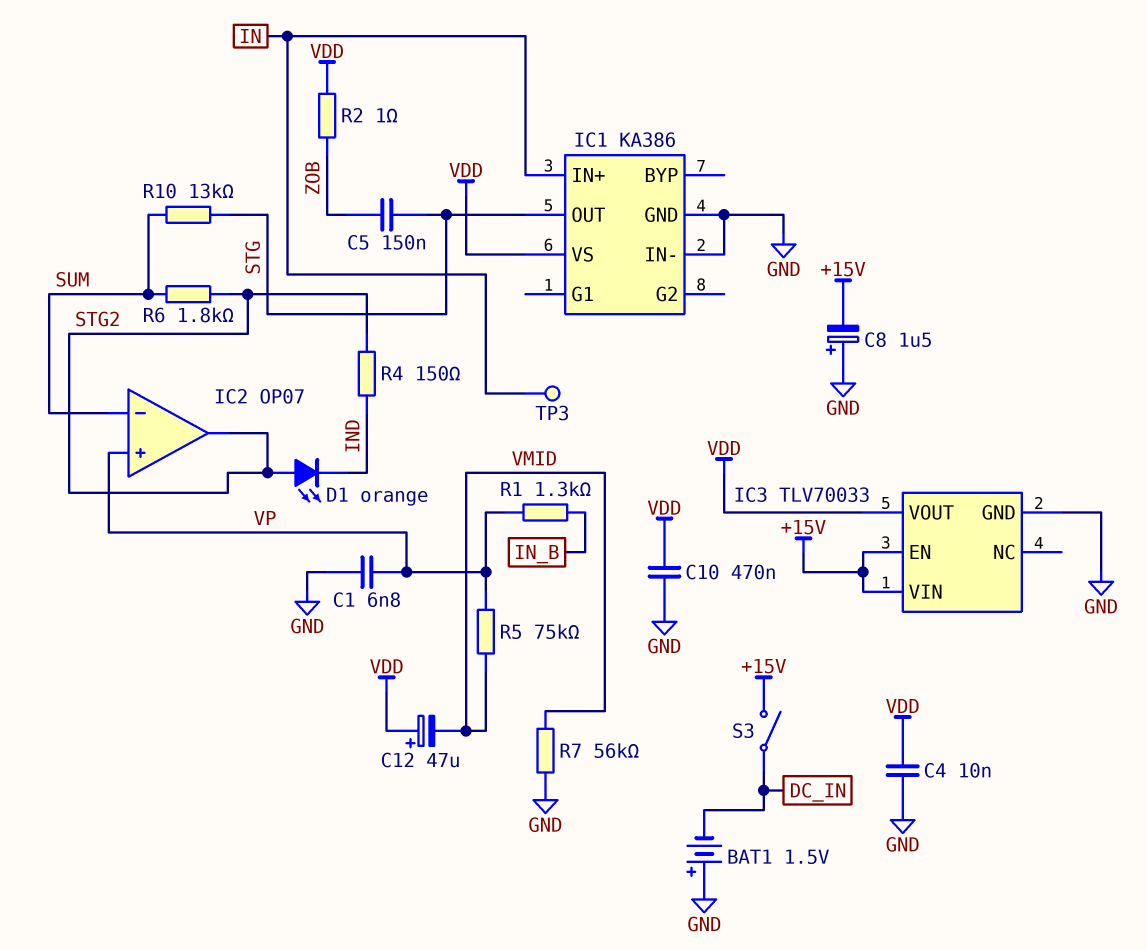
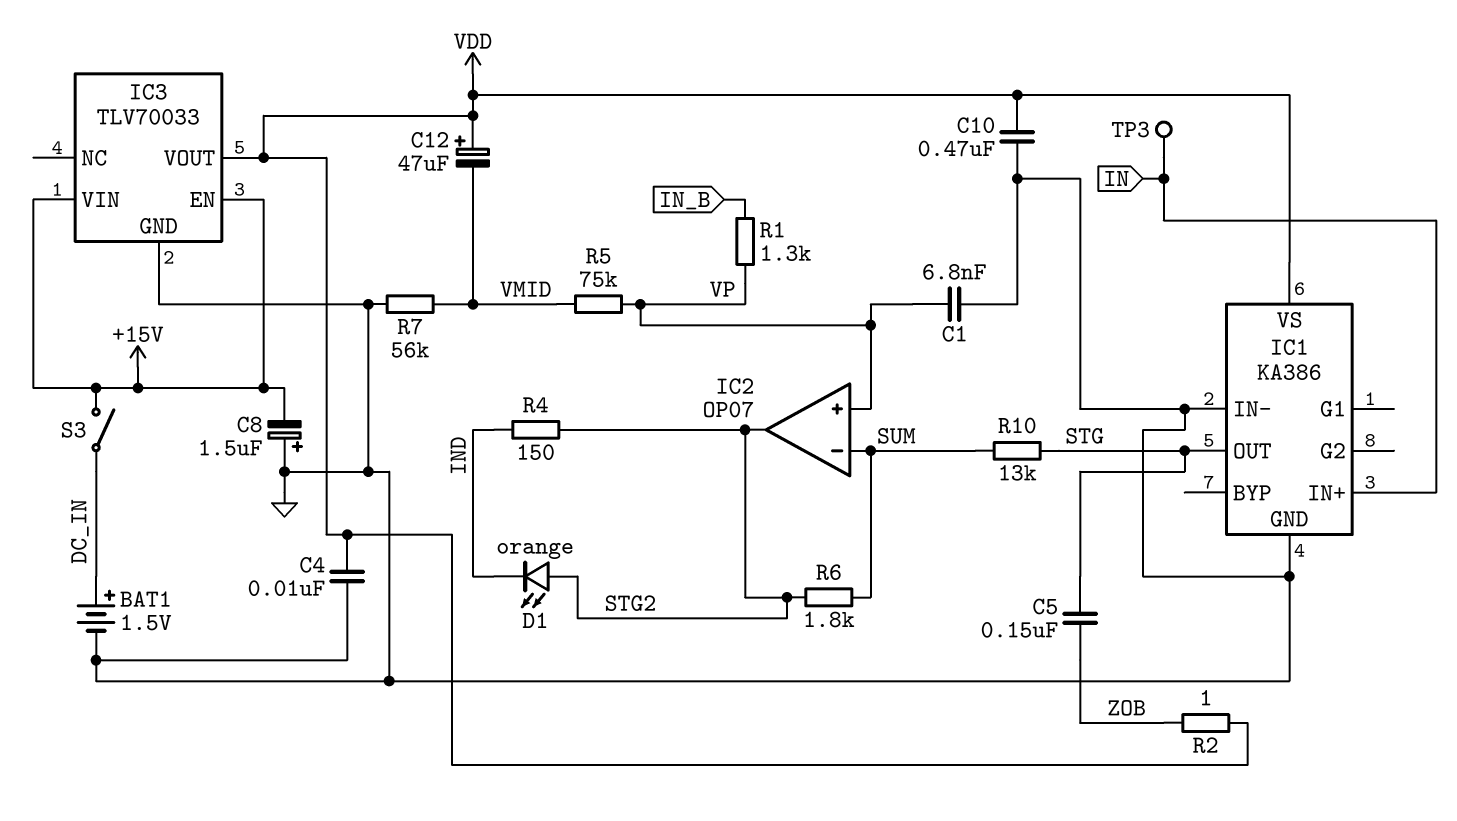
BAT1: 1.5V (plus GND, minus DC_IN) -> 1.5V (plus DC_IN, minus GND)

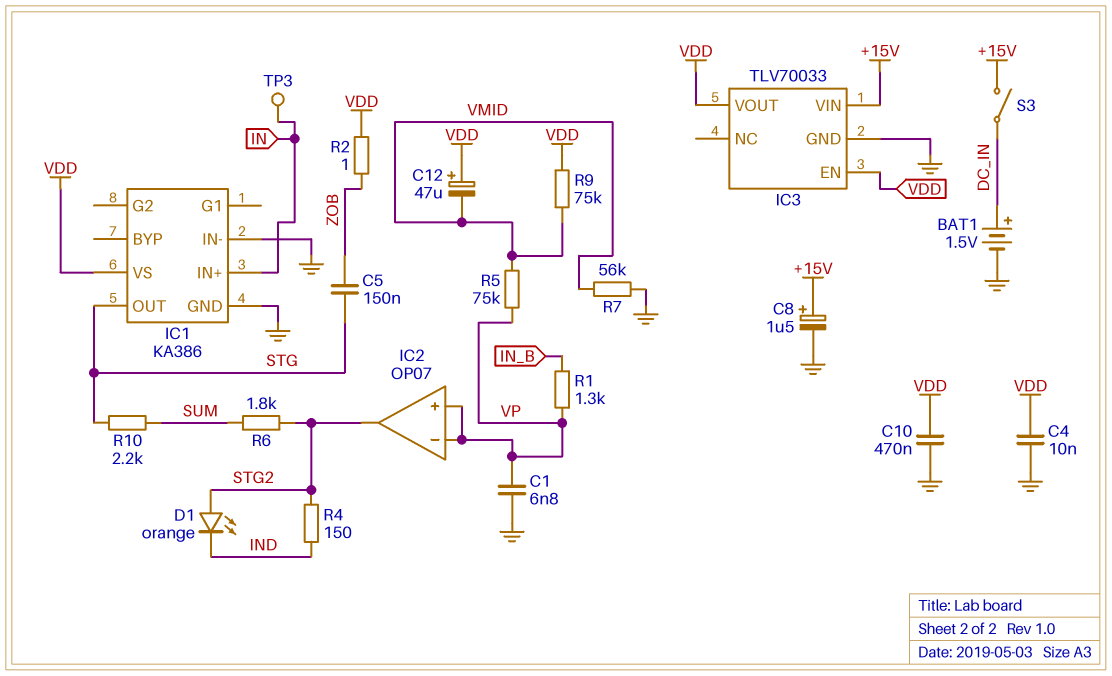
C8: 1.5uF (plus GND, minus +15V) -> 1.5uF (plus +15V, minus GND)
IC2 pin in-: SUM -> VP
IC3 pin EN: +15V -> VDD
R9: none -> 75k (VDD, VMID)
R10: 13k (STG, SUM) -> 2.2k (STG, SUM)

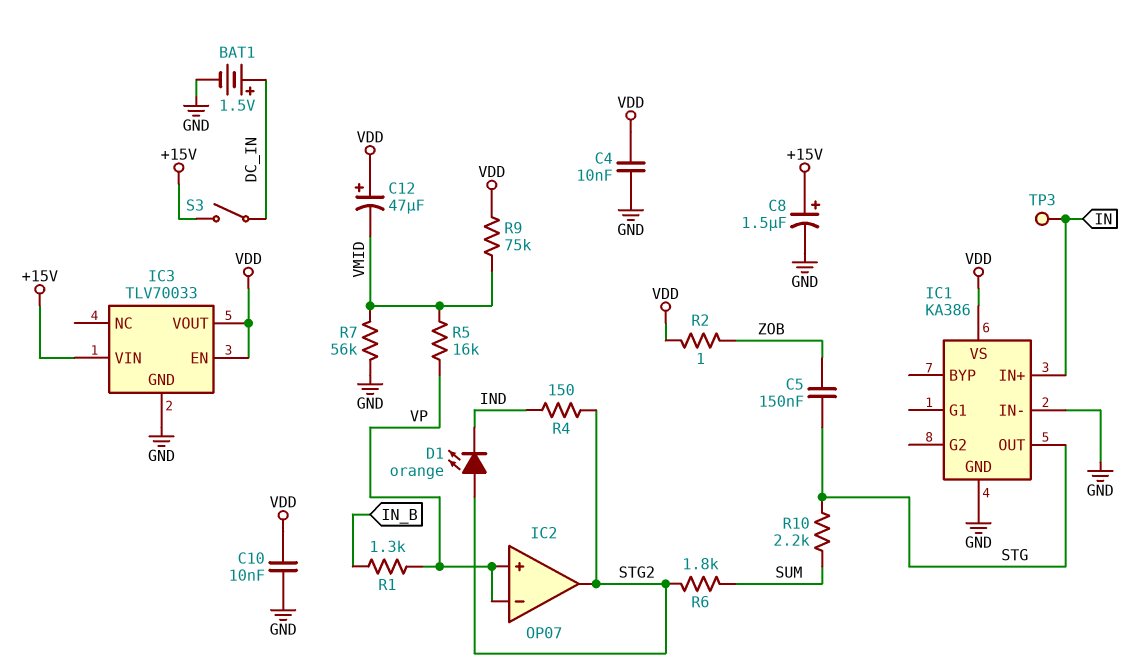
C1: 6.8nF (GND, VP) -> none
C10: 470nF (GND, VDD) -> 10nF (GND, VDD)
R5: 75k (VMID, VP) -> 16k (VMID, VP)

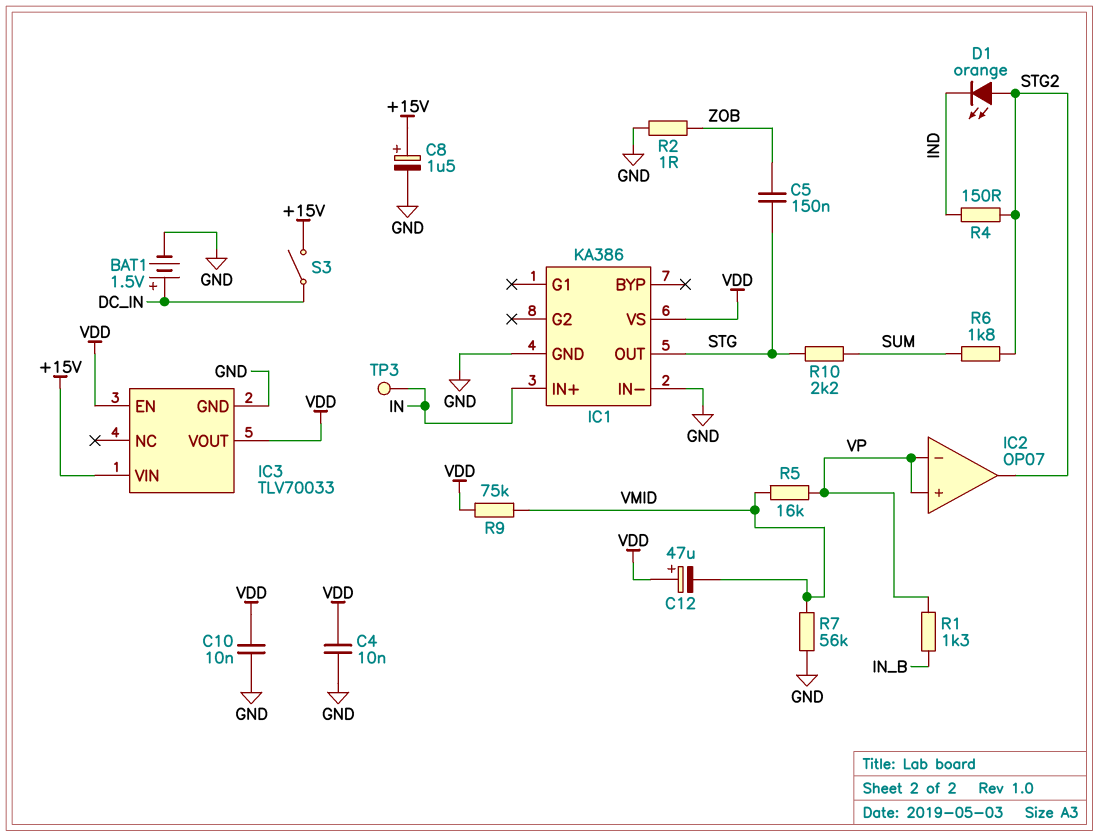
R2: 1 (VDD, ZOB) -> 1 (GND, ZOB)

